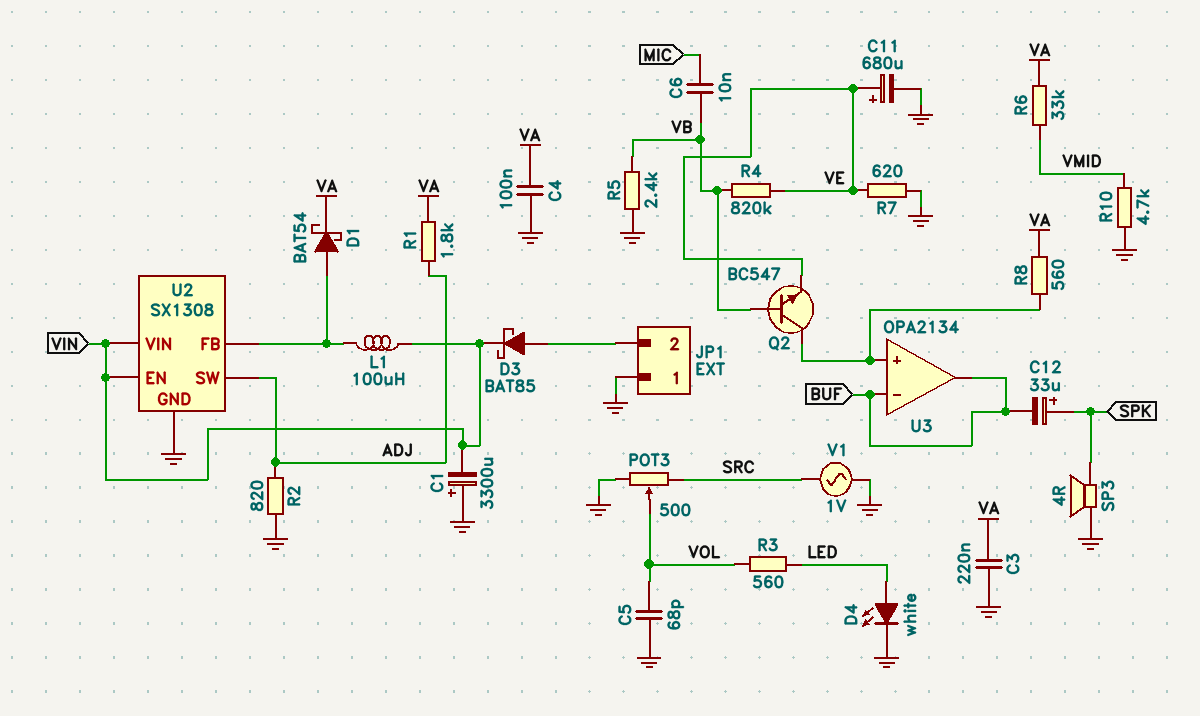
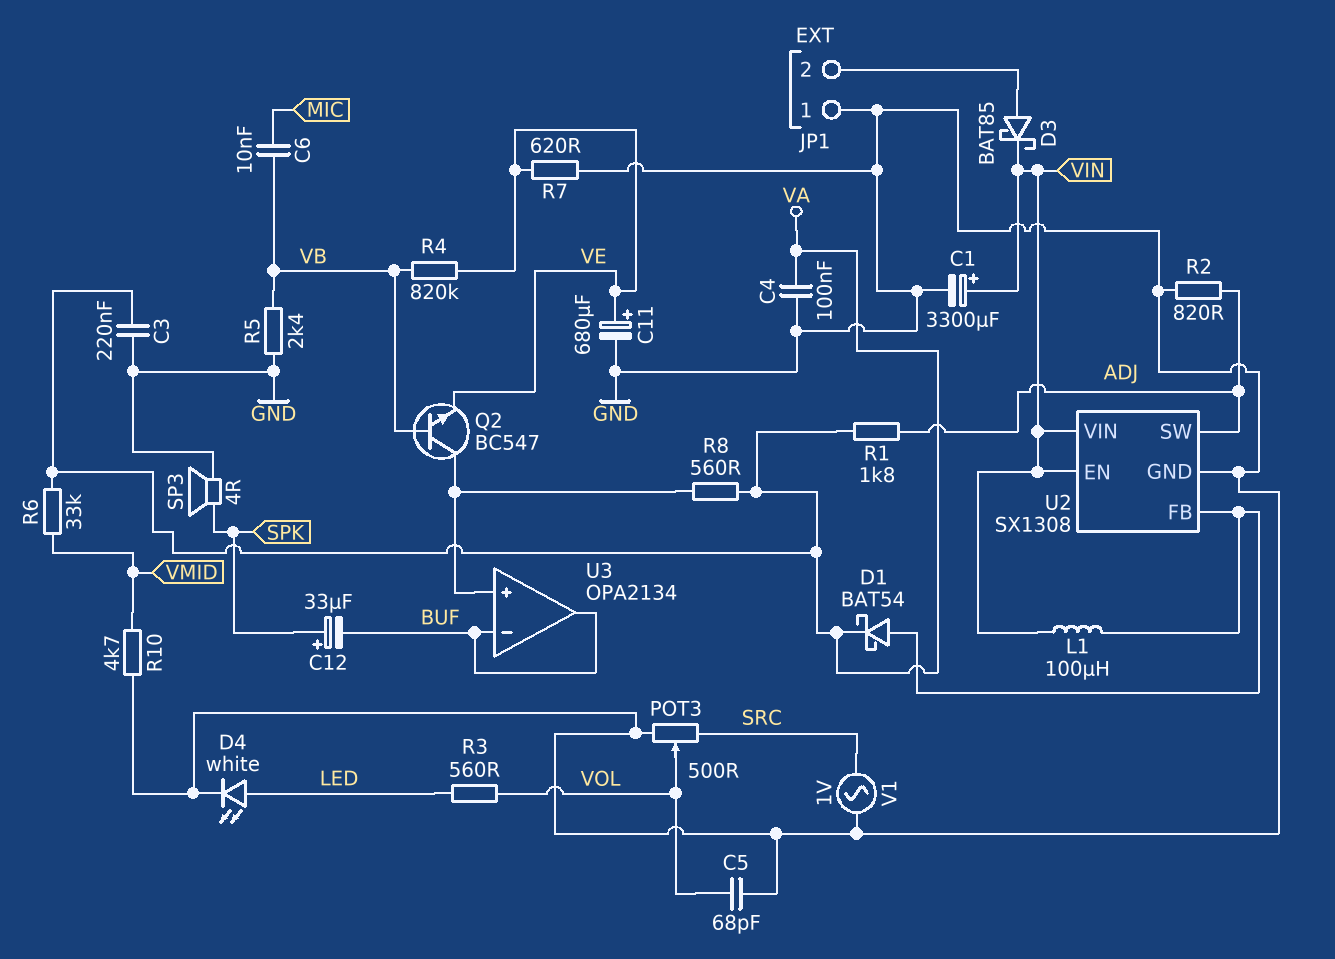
C1: 3300uF (plus GND, minus VIN) -> 3300uF (plus VIN, minus GND)

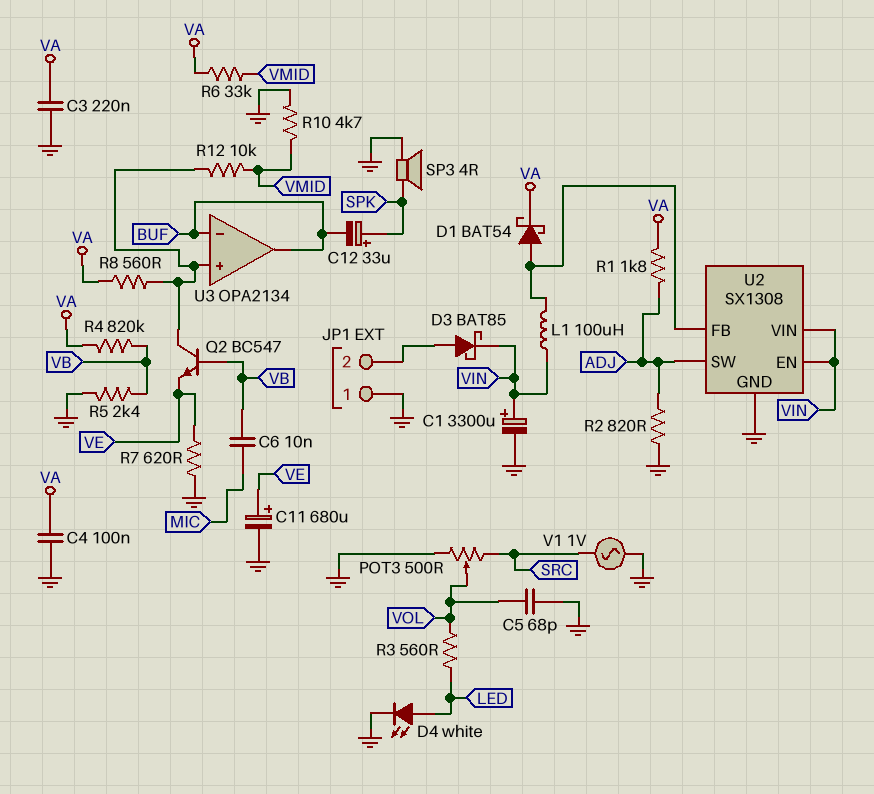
R4: 820k (VB, VE) -> 820k (VA, VB)
R12: none -> 10k (U3/in+, VMID)

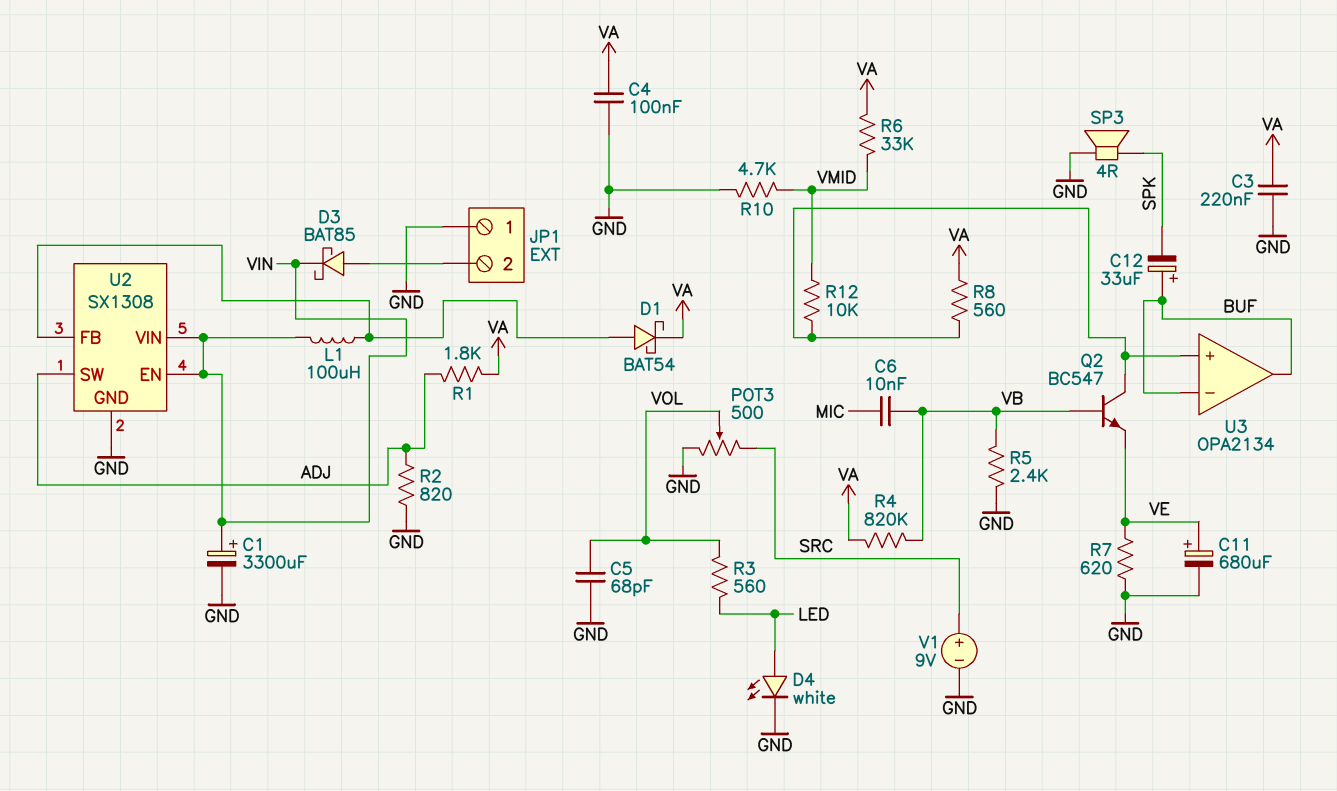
C12: 33uF (plus SPK, minus BUF) -> 33uF (plus BUF, minus SPK)
V1: AC 1V (GND, SRC) -> 9V (plus SRC, minus GND)

